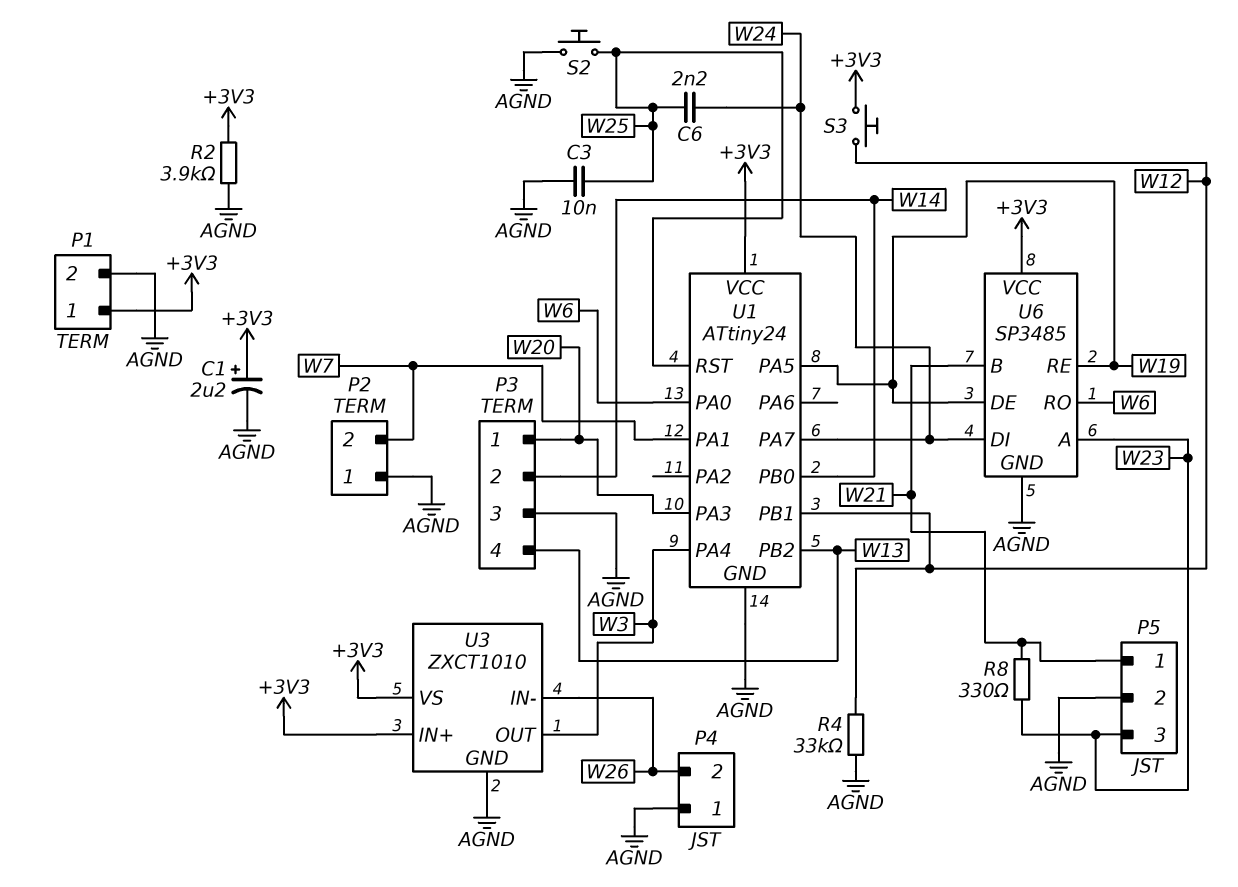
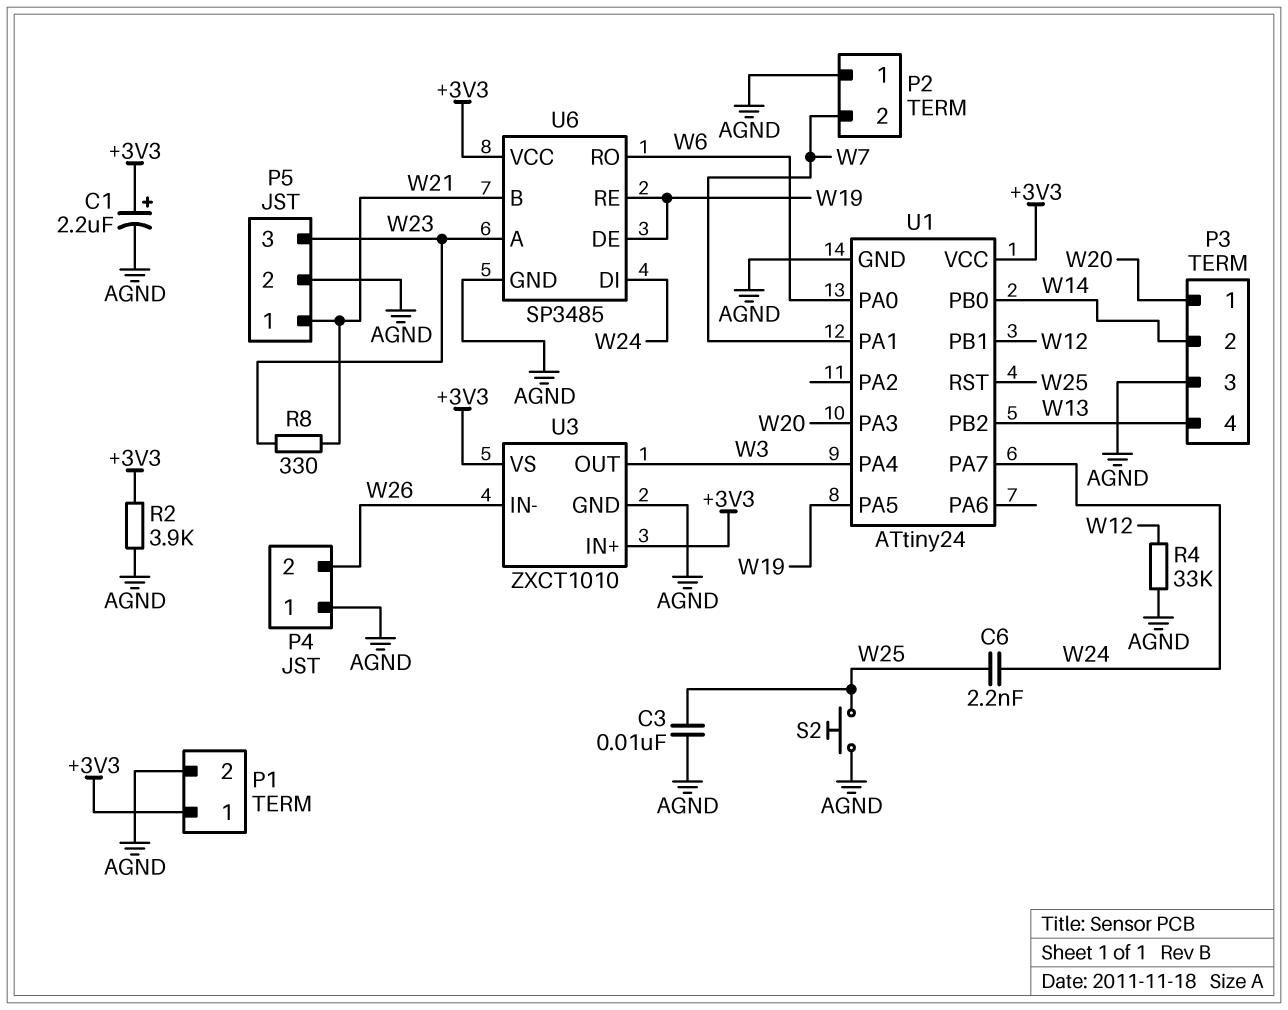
S3: button (+3V3, W12) -> none

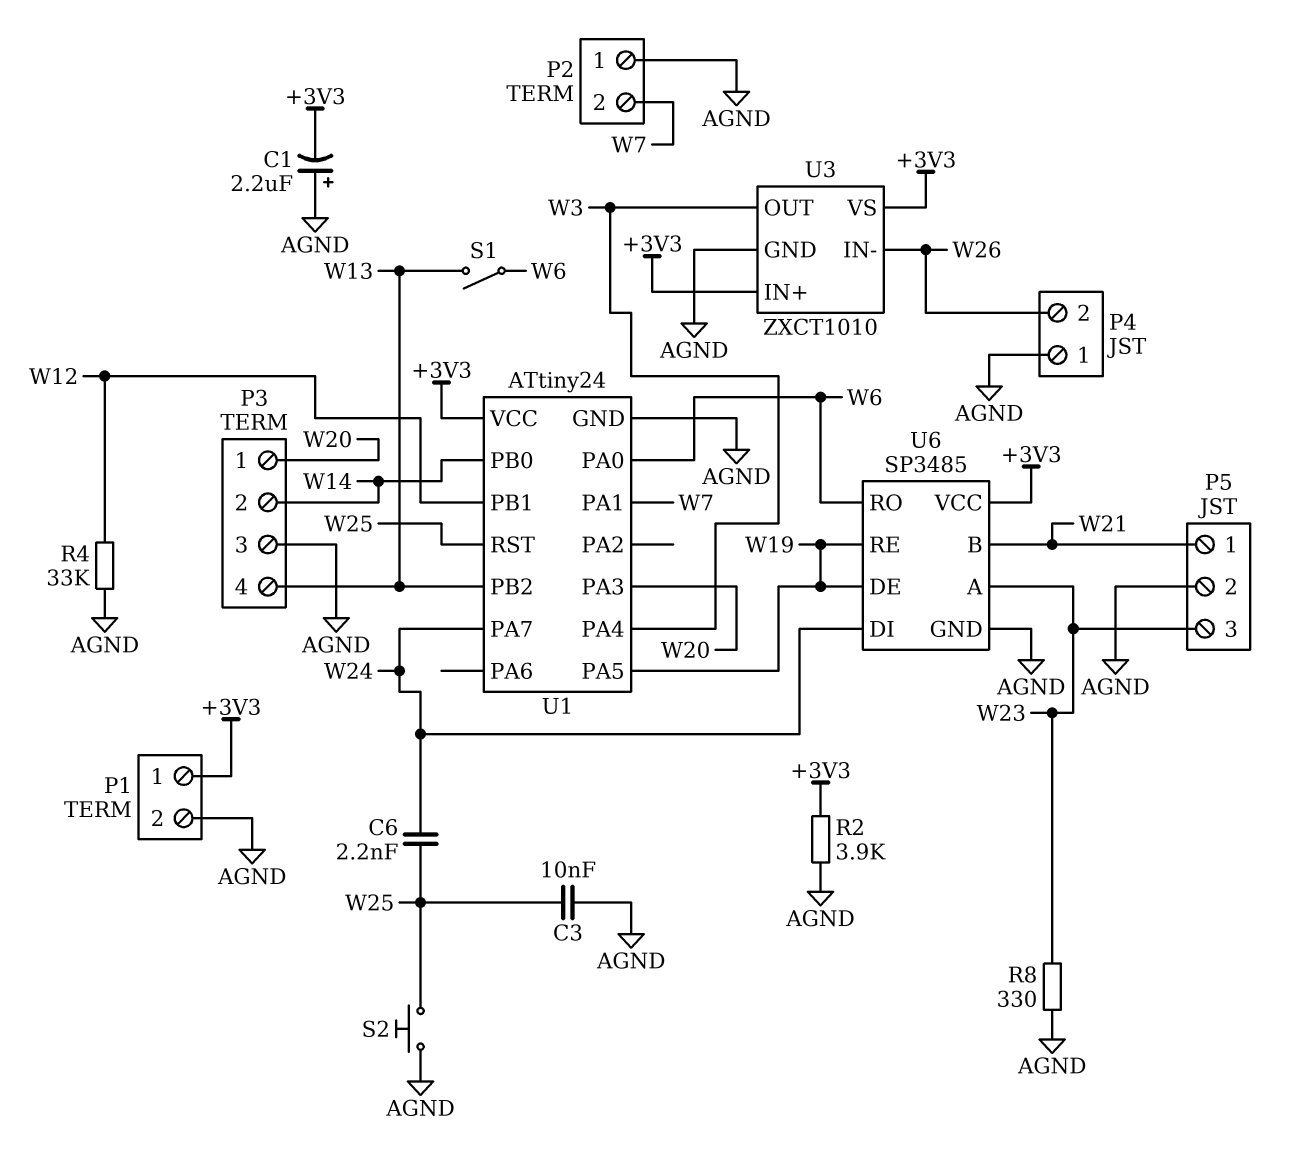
C1: 2.2uF (plus +3V3, minus AGND) -> 2.2uF (plus AGND, minus +3V3)
R8: 330 (W21, W23) -> 330 (AGND, W23)
S1: none -> switch (W6, W13)

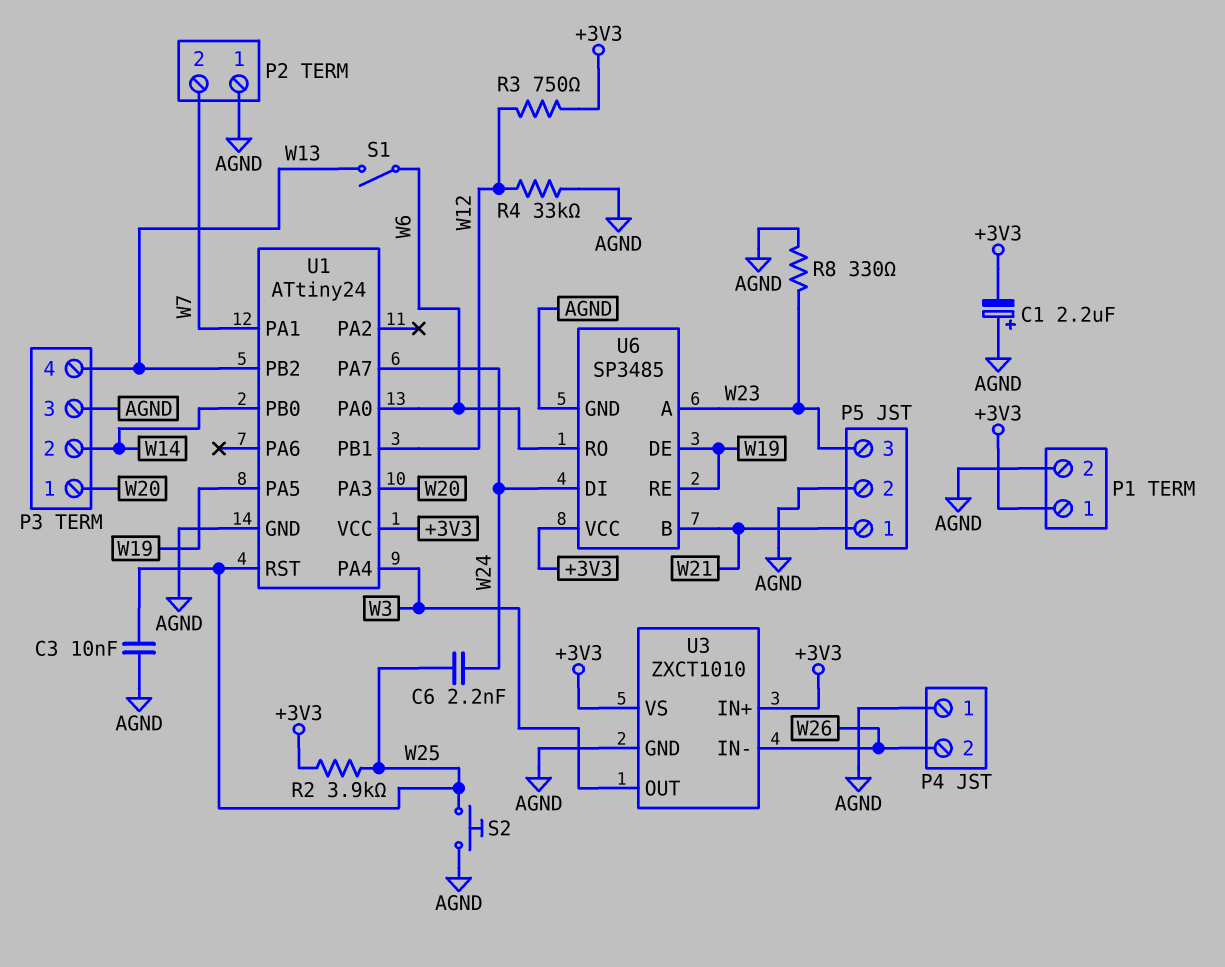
R2: 3.9k (+3V3, AGND) -> 3.9k (+3V3, W25)
R3: none -> 750 (+3V3, W12)

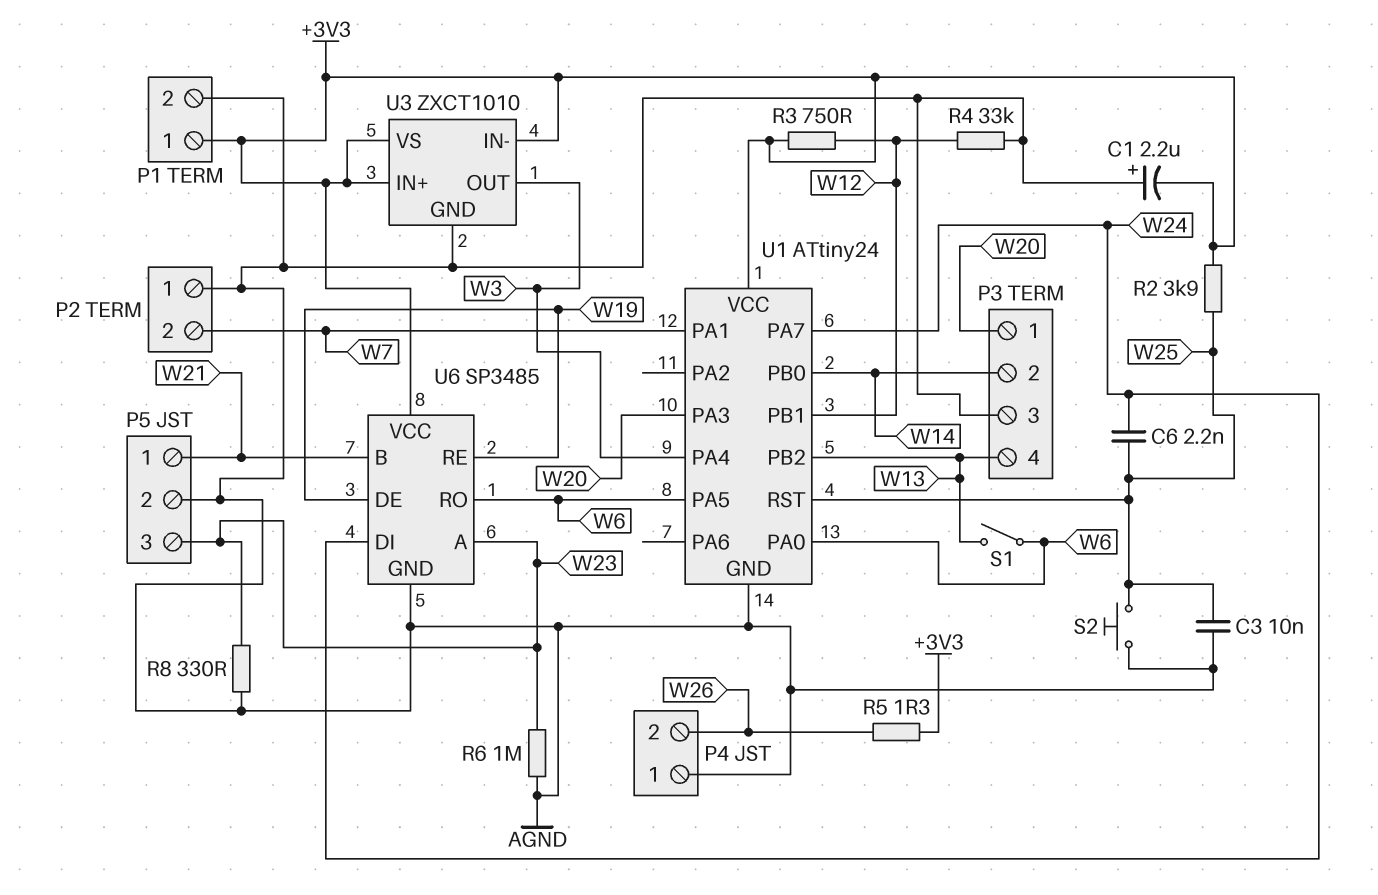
R5: none -> 1.3 (+3V3, W26)
R6: none -> 1M (AGND, W23)
U1 pin PA5: W19 -> W6
U3 pin IN-: W26 -> +3V3

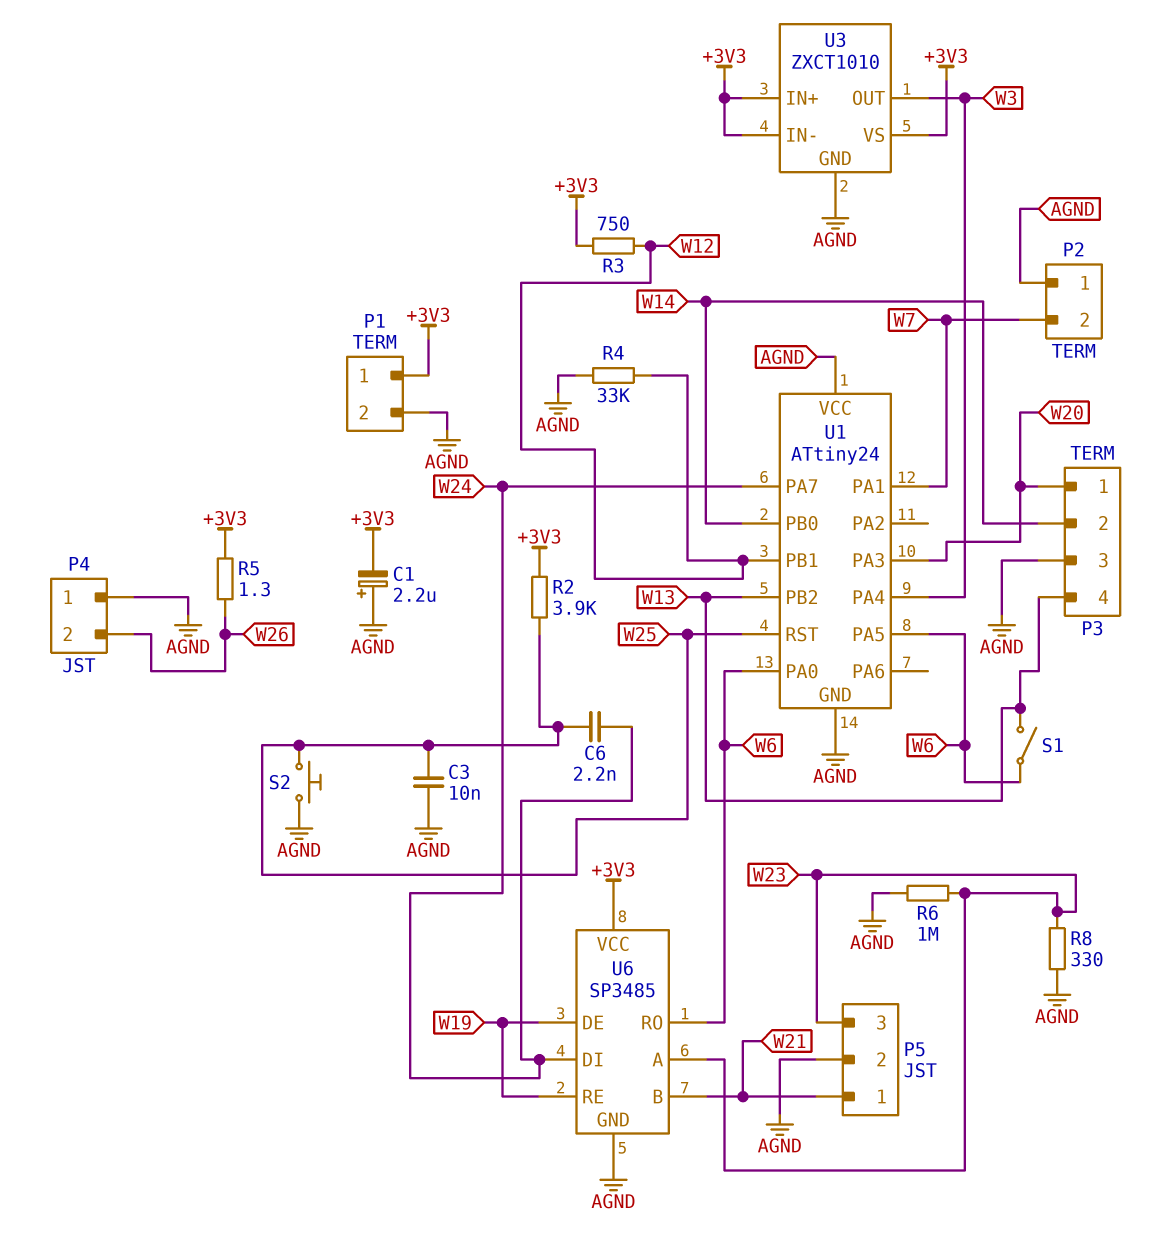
U1 pin VCC: +3V3 -> AGND

